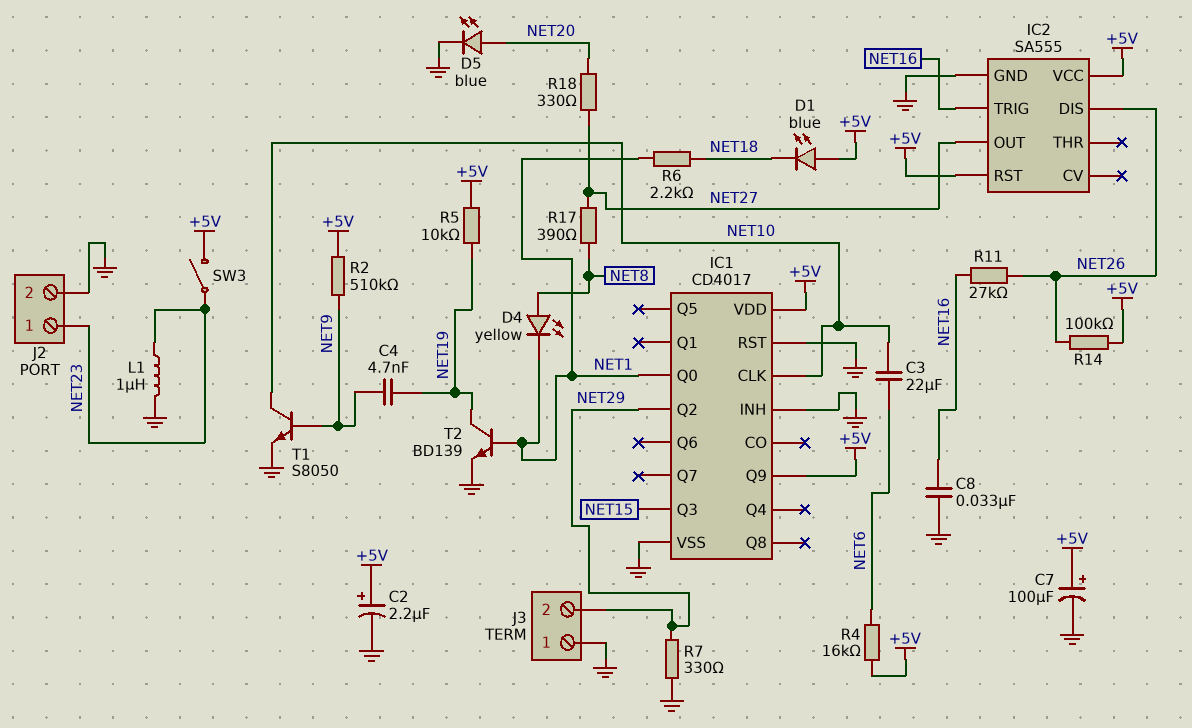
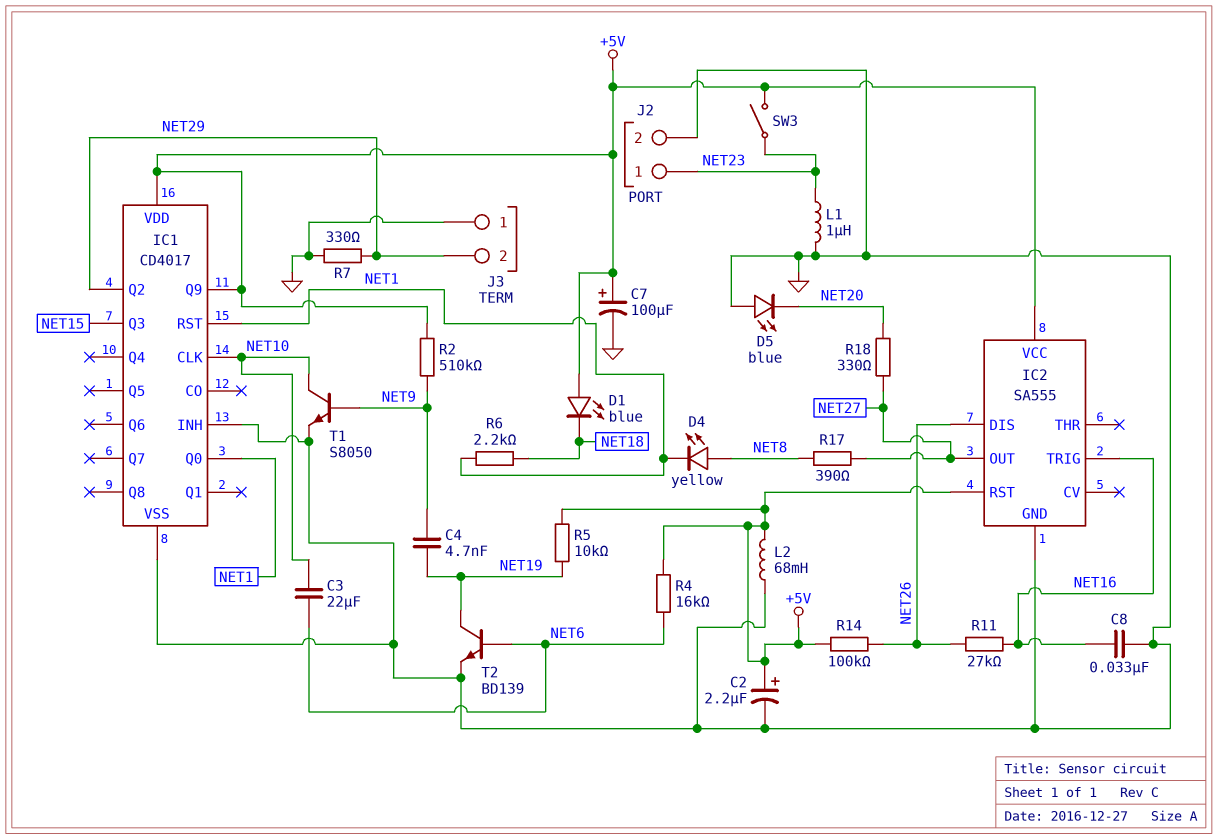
D5: LED blue (A NET20, K GND) -> LED blue (A GND, K NET20)
IC1 pin RST: GND -> NET1
L2: none -> 68mH (+5V, GND)
T2: NPN BD139 (B NET1, C NET19, E GND) -> NPN BD139 (B NET6, C NET19, E GND)

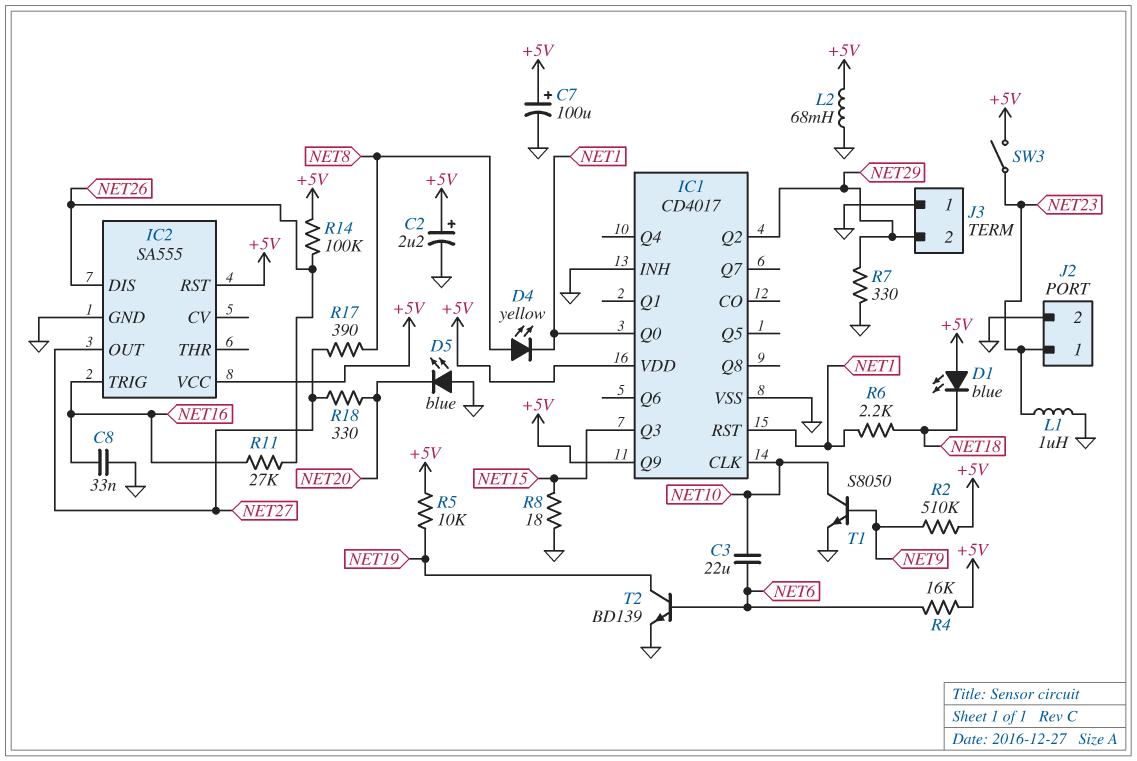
C4: 4.7nF (NET9, NET19) -> none
R8: none -> 18 (GND, NET15)

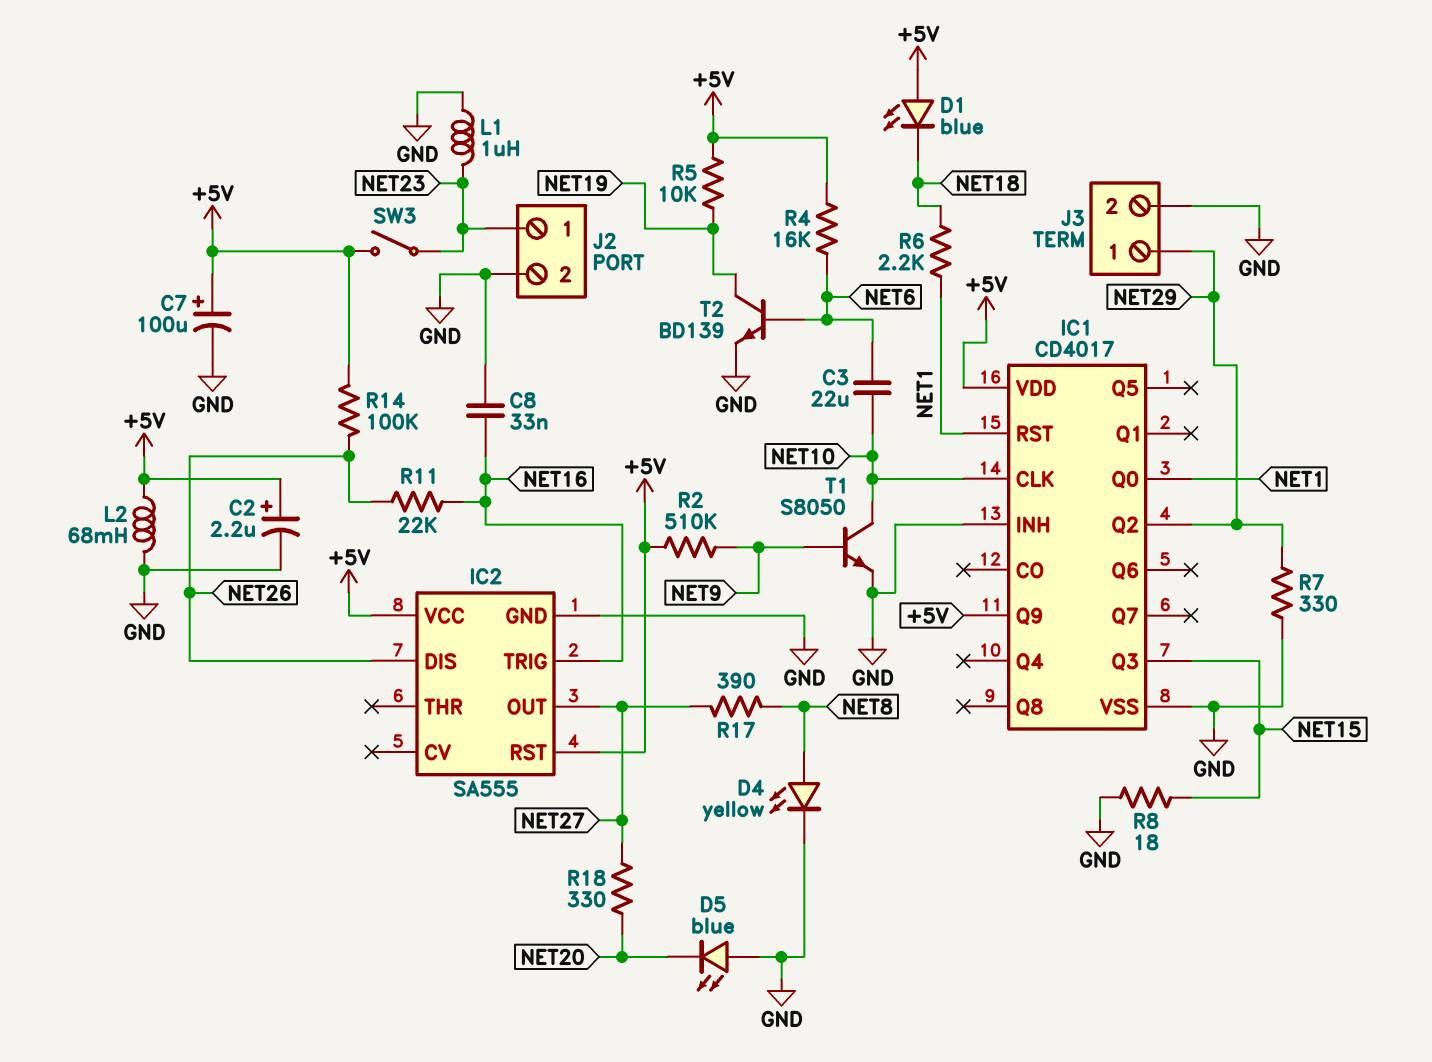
D4: LED yellow (A NET8, K NET1) -> LED yellow (A NET8, K GND)
J3 pin 1: GND -> NET29
J3 pin 2: NET29 -> GND
R11: 27k (NET16, NET26) -> 22k (NET16, NET26)

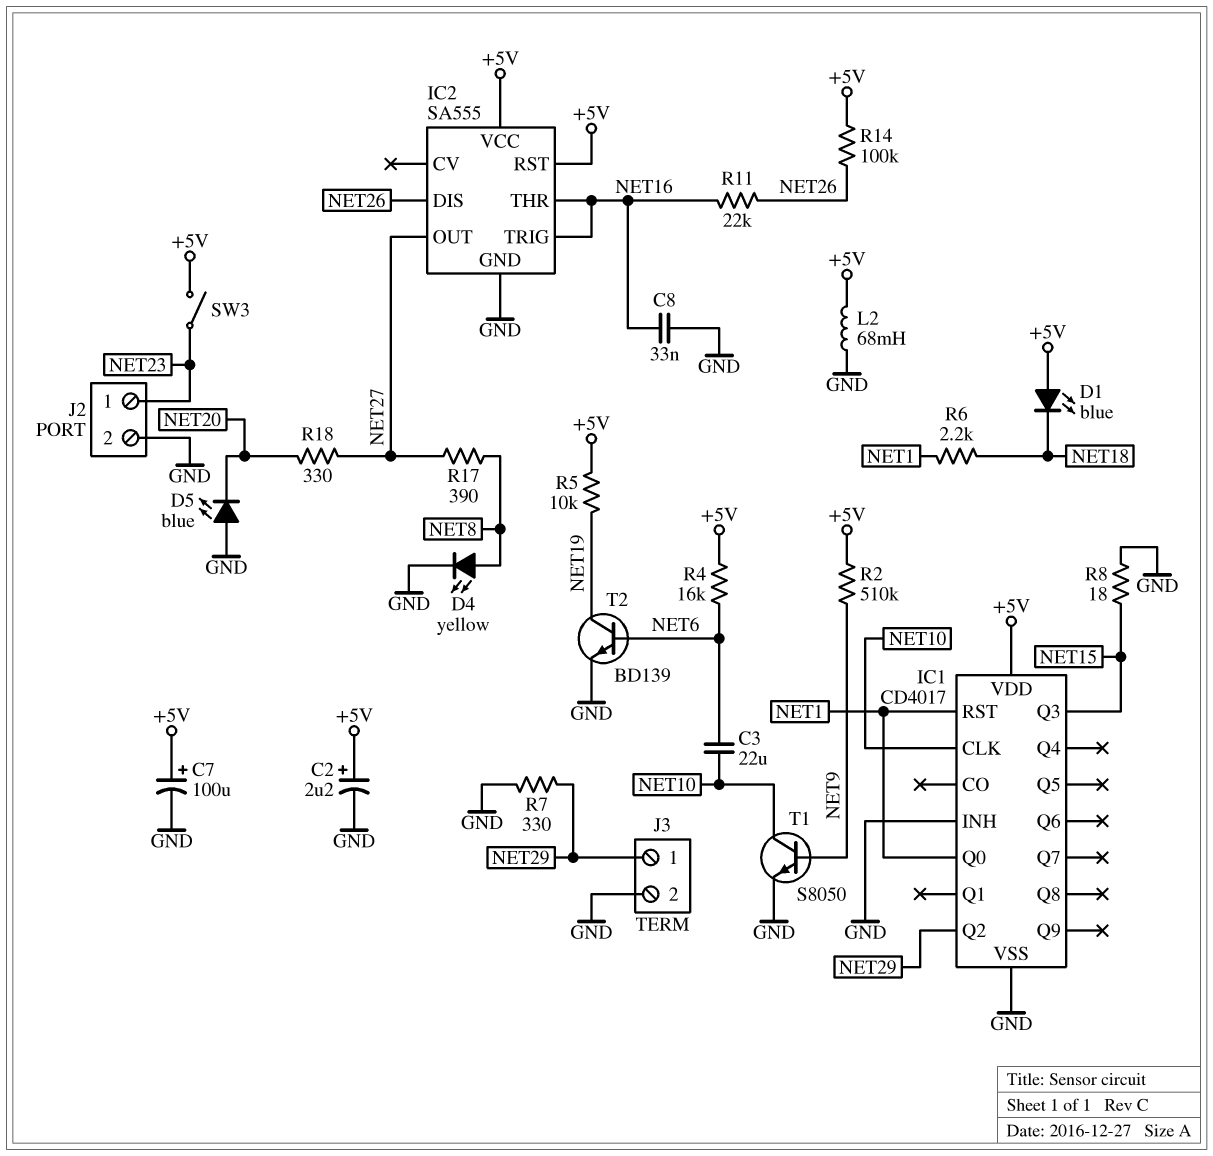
IC1 pin Q9: +5V -> none
IC2 pin THR: none -> NET16
L1: 1uH (GND, NET23) -> none

